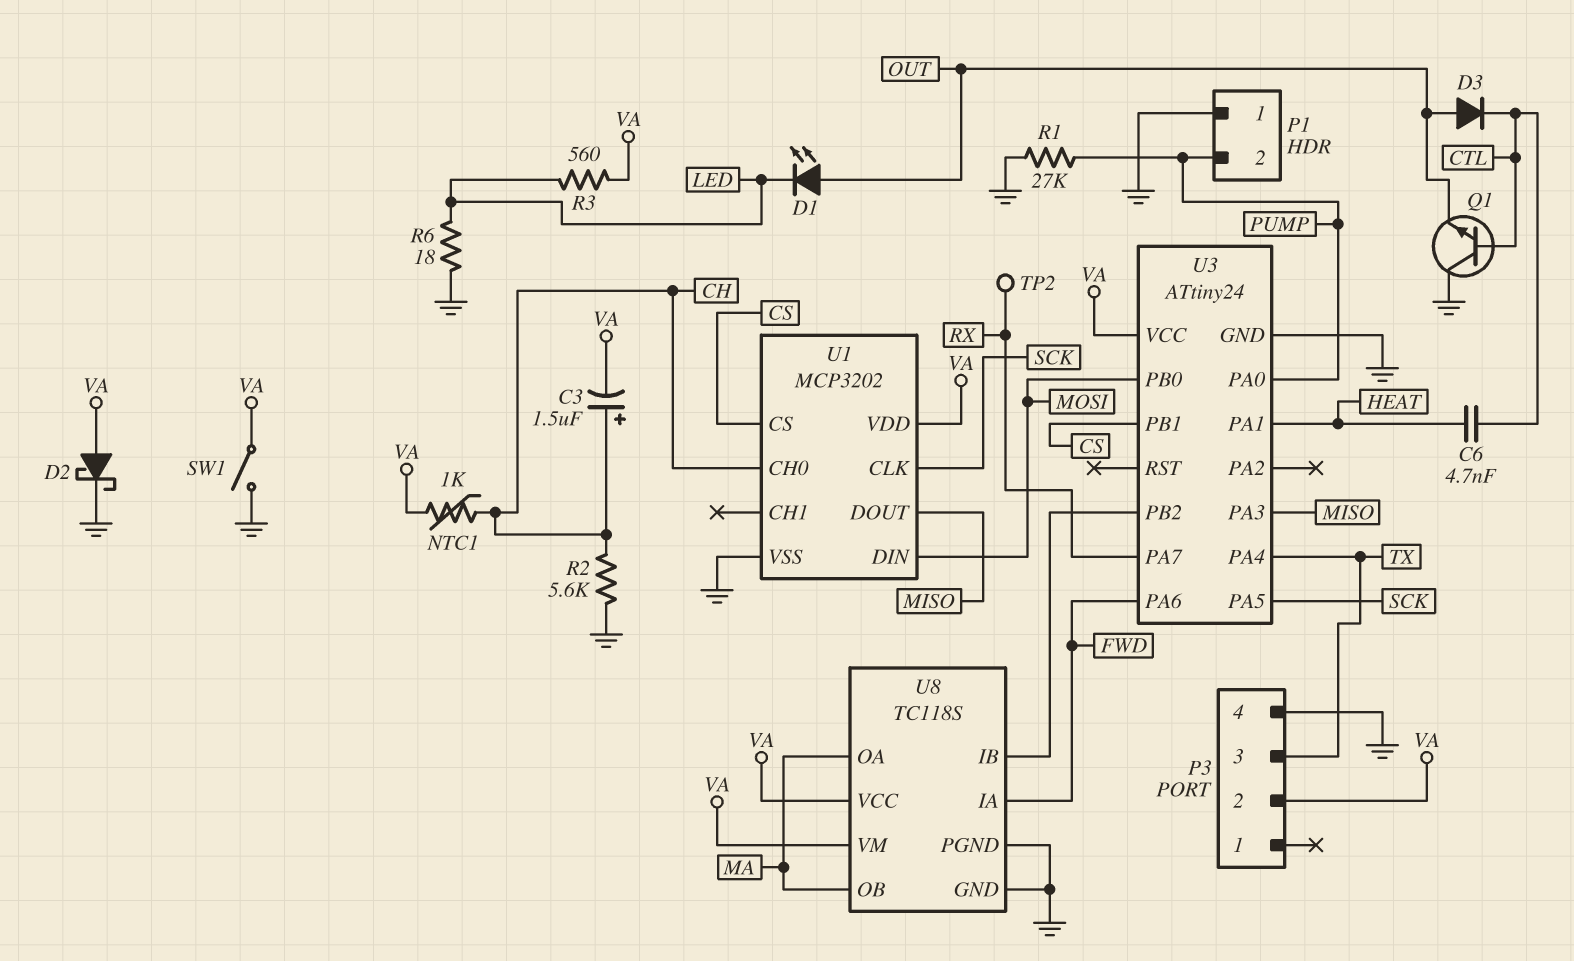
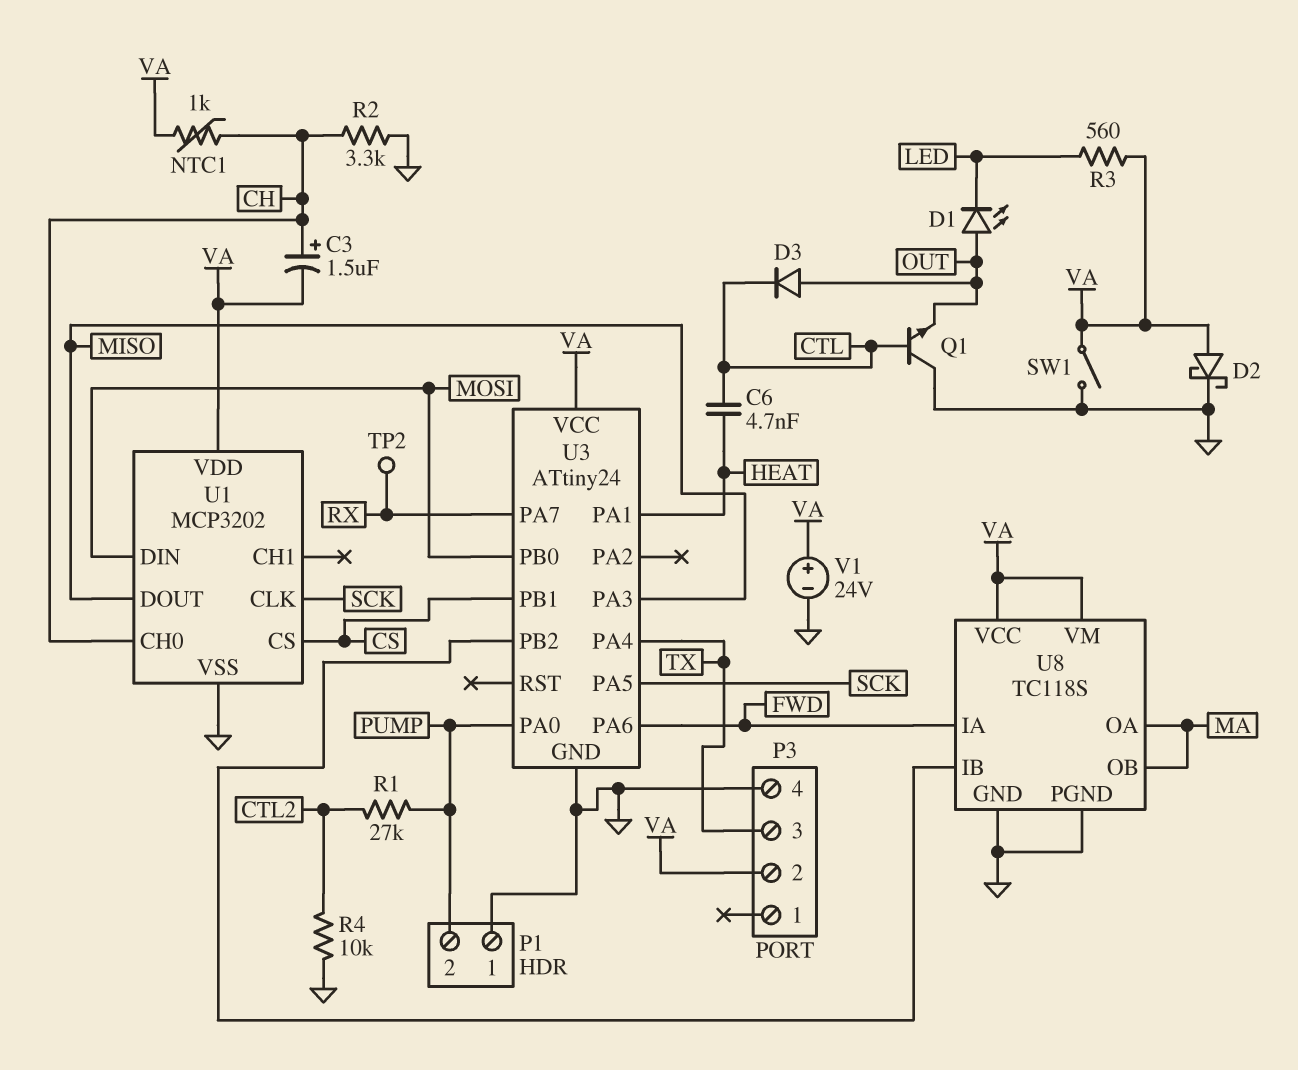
R1: 27k (GND, PUMP) -> 27k (CTL2, PUMP)
R2: 5.6k (CH, GND) -> 3.3k (CH, GND)
R4: none -> 10k (CTL2, GND)
R6: 18 (GND, LED) -> none
V1: none -> 24V (plus VA, minus GND)

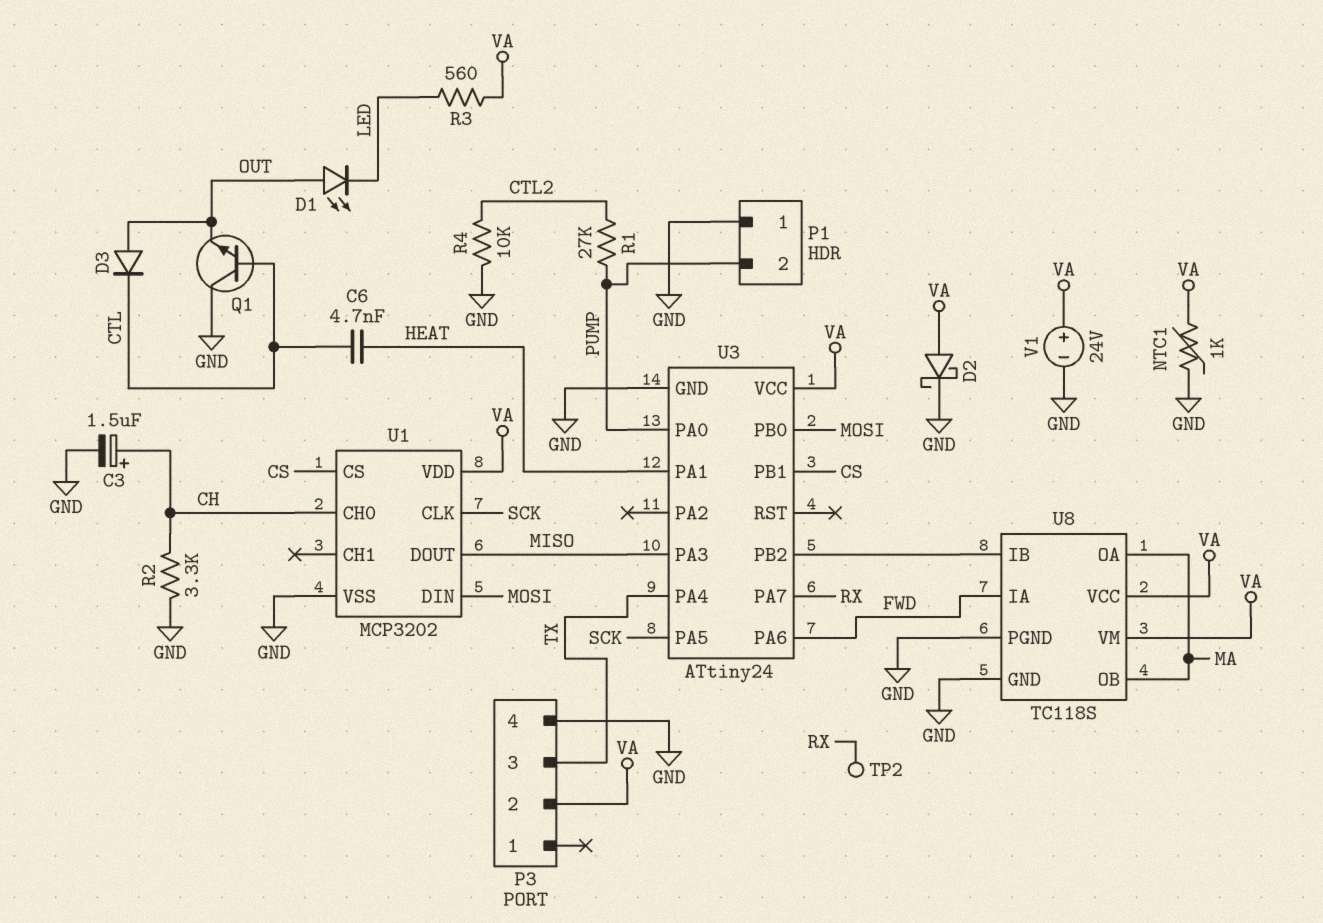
C3: 1.5uF (plus CH, minus VA) -> 1.5uF (plus CH, minus GND)
NTC1: 1k (CH, VA) -> 1k (GND, VA)
SW1: switch (GND, VA) -> none

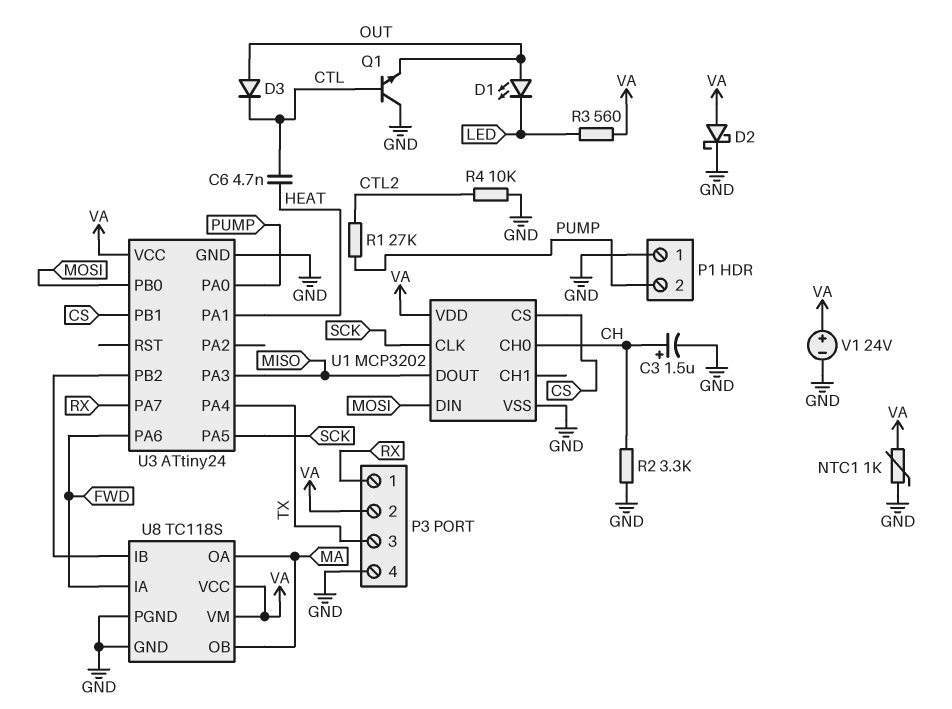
P3 pin 1: none -> RX
TP2: test point (RX) -> none

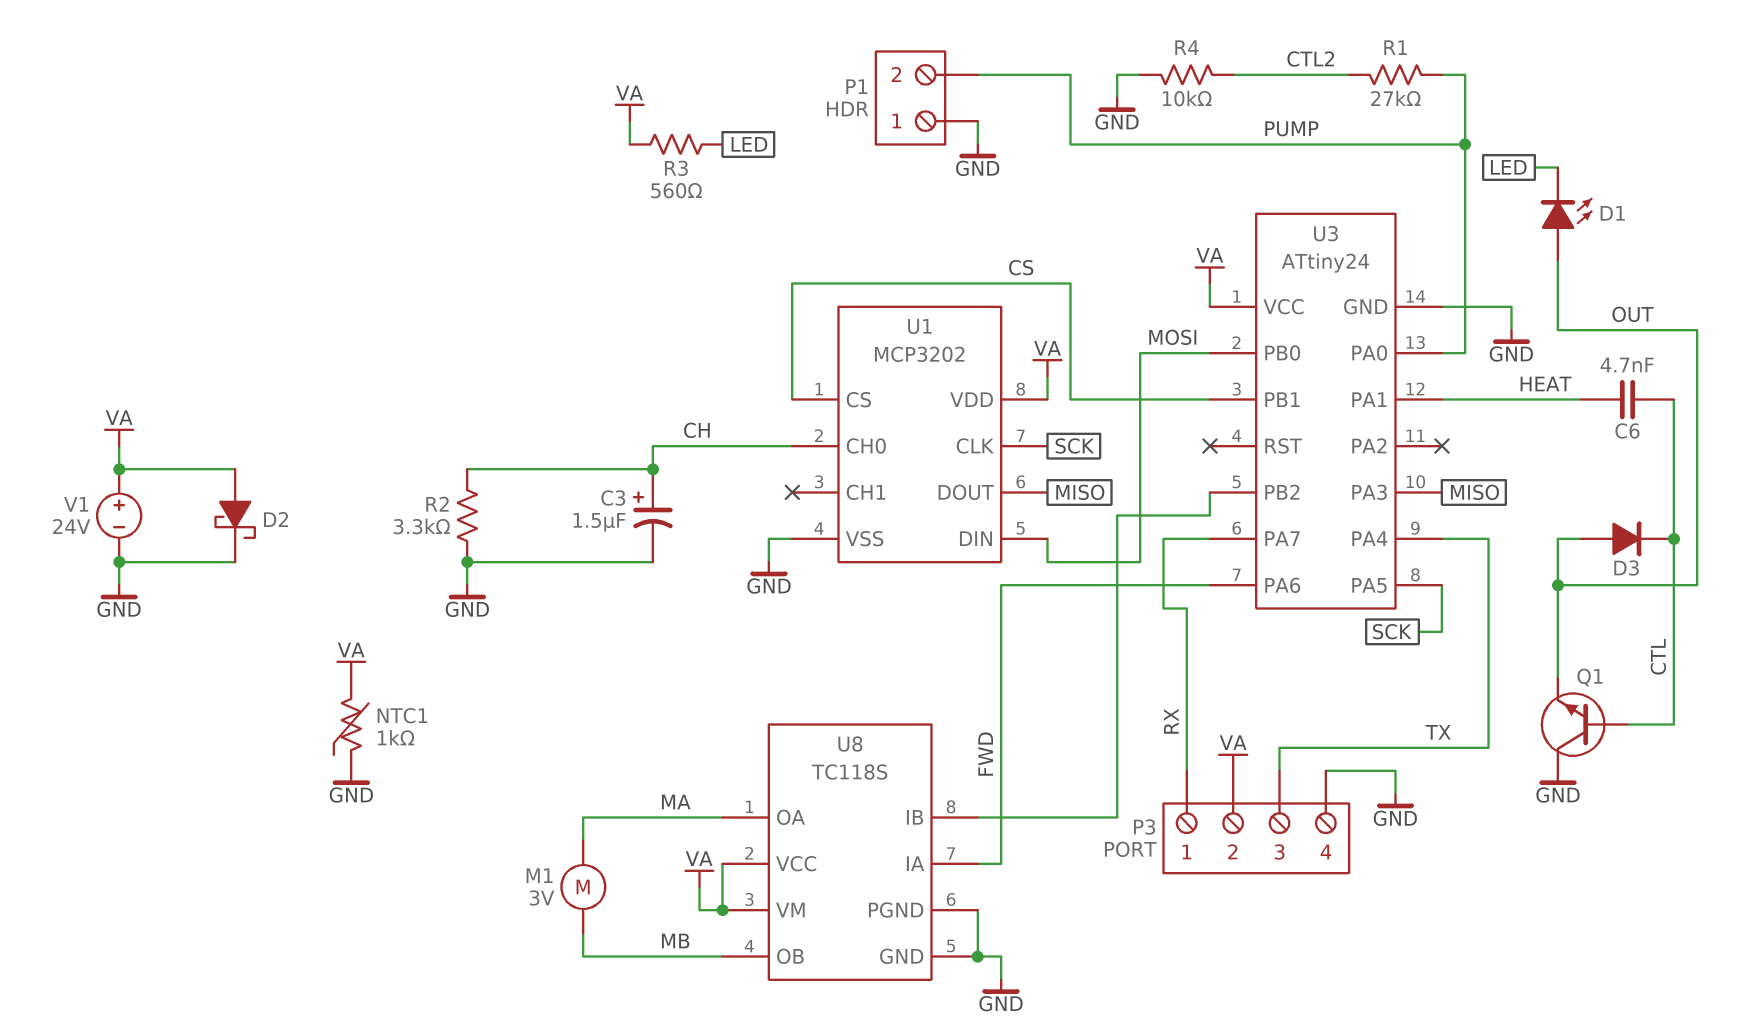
M1: none -> motor 3V (MA, MB)
U8 pin OB: MA -> MB

